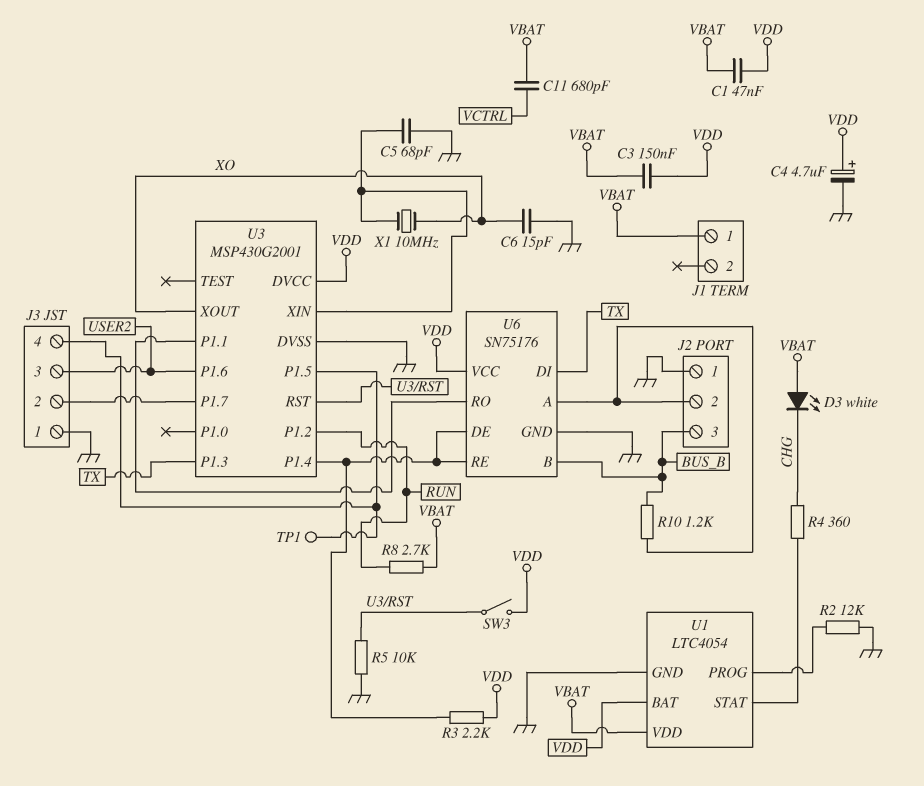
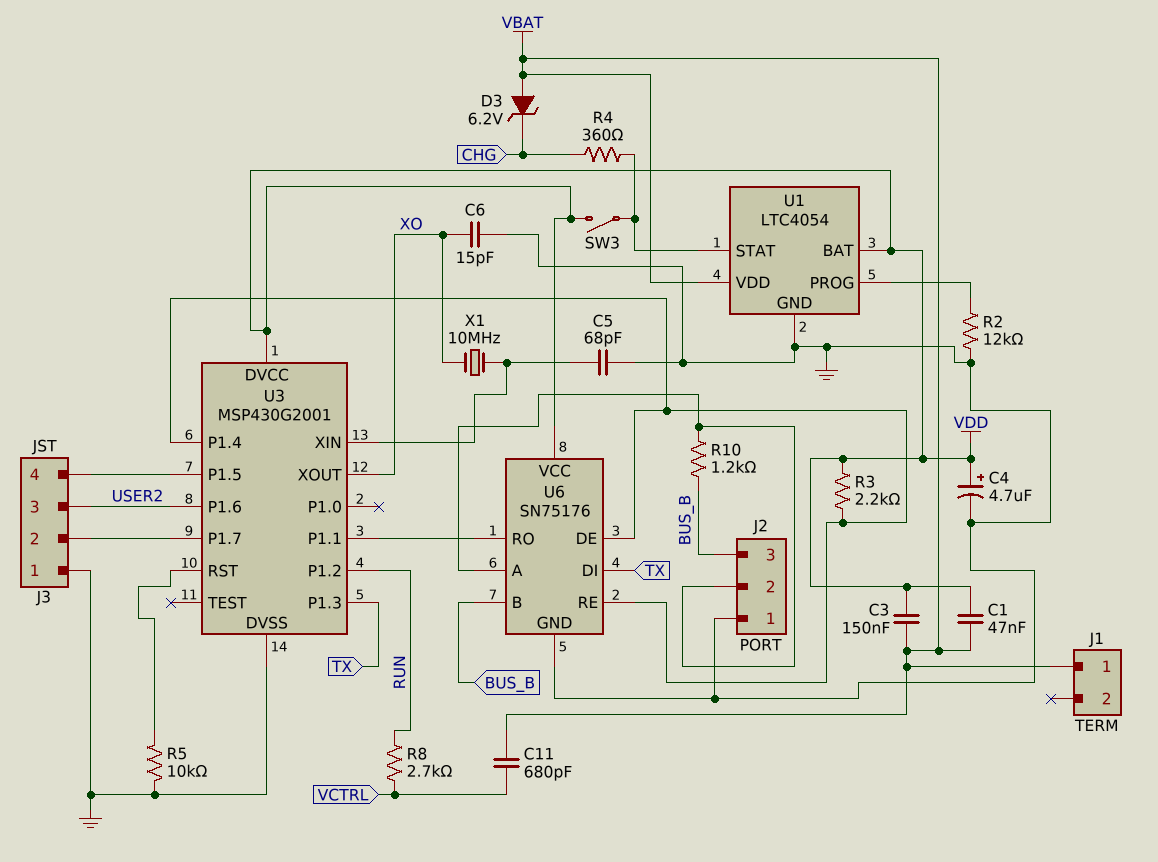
D3: LED white (A VBAT, K CHG) -> zener 6.2V (A VBAT, K CHG)
R8: 2.7k (RUN, VBAT) -> 2.7k (RUN, VCTRL)
SW3: switch (U3/RST, VDD) -> switch (U1/STAT, VDD)
TP1: test point (J3/4) -> none

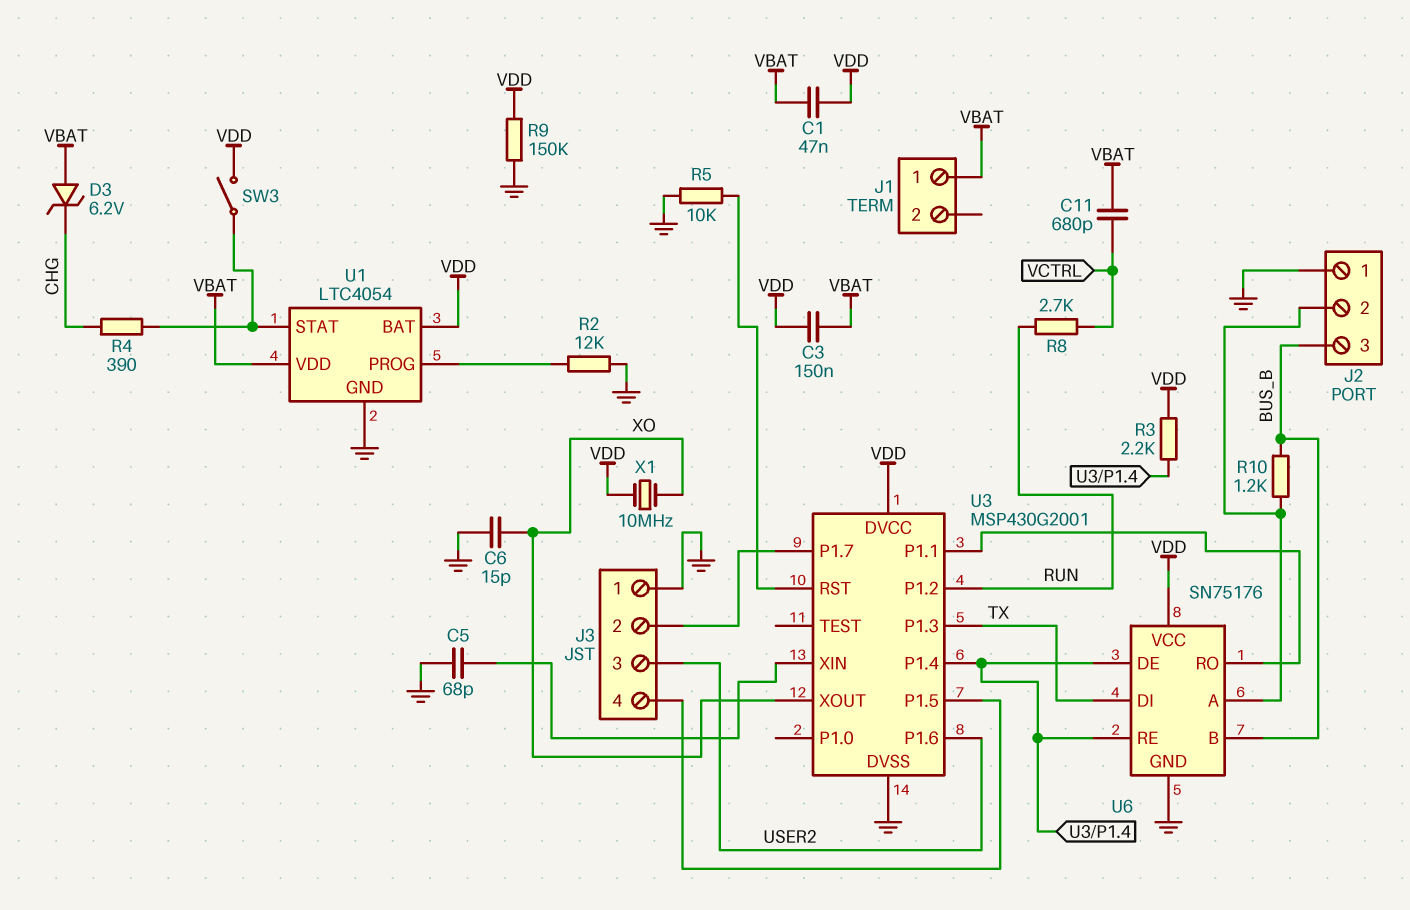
C4: 4.7uF (plus VDD, minus GND) -> none
R4: 360 (CHG, U1/STAT) -> 390 (CHG, U1/STAT)
R9: none -> 150k (GND, VDD)
X1: 10MHz (U3/XIN, XO) -> 10MHz (VDD, XO)

